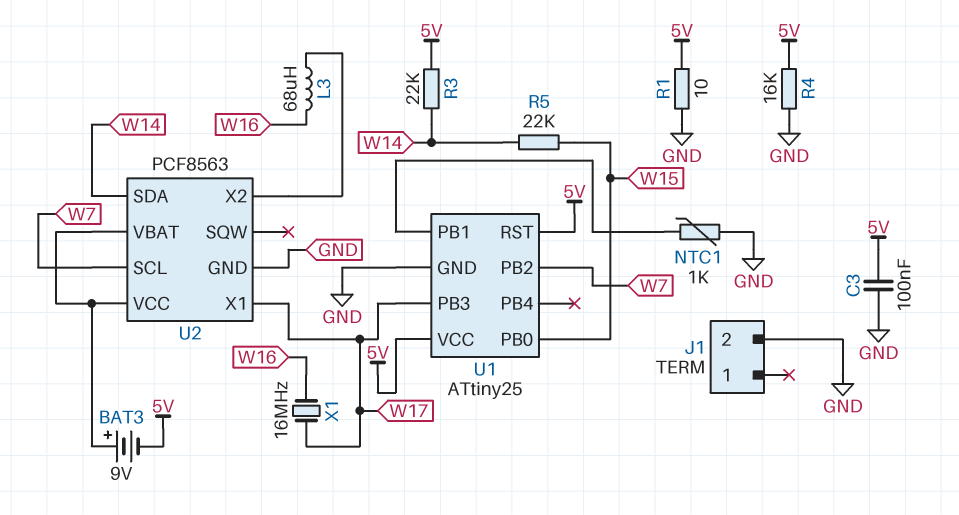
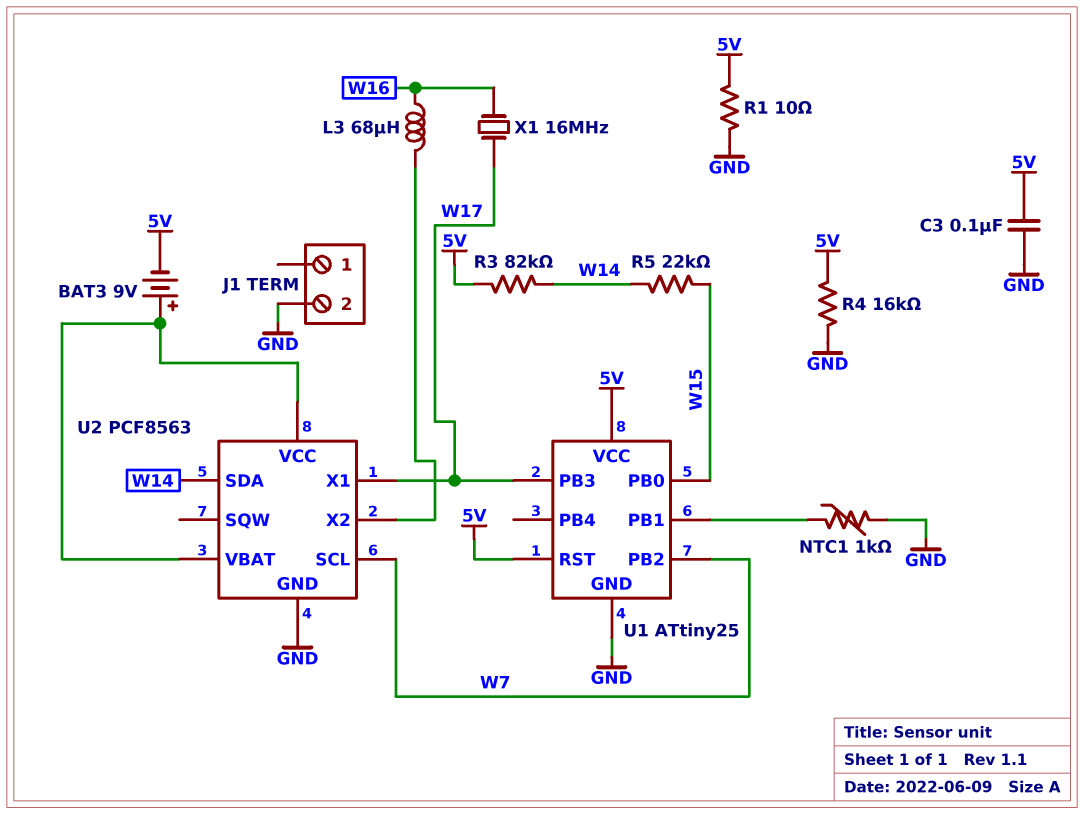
R3: 22k (5V, W14) -> 82k (5V, W14)

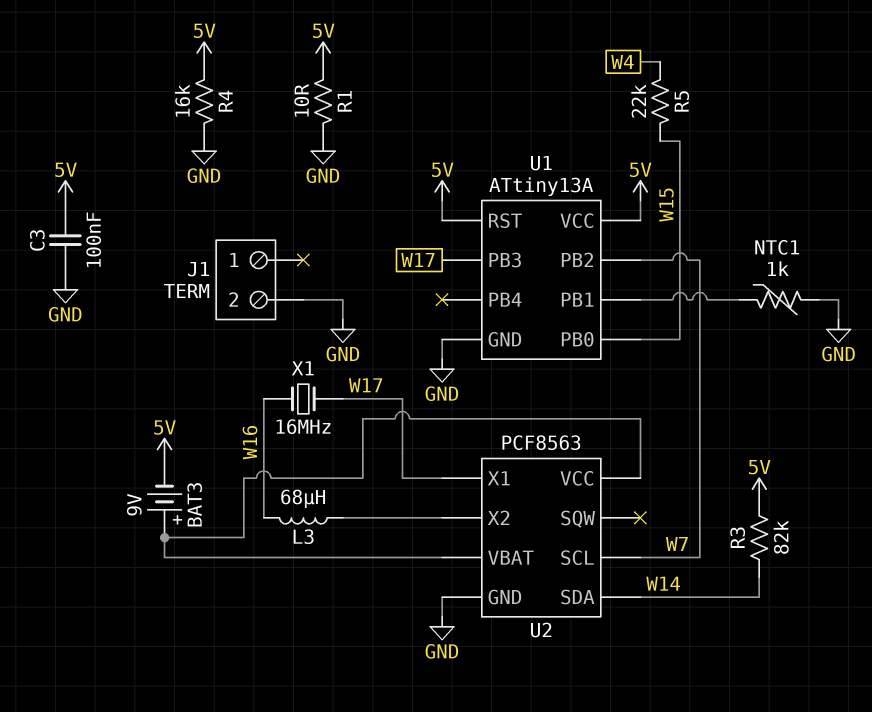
R5: 22k (W14, W15) -> 22k (W4, W15)
U1: ATtiny25 -> ATtiny13A

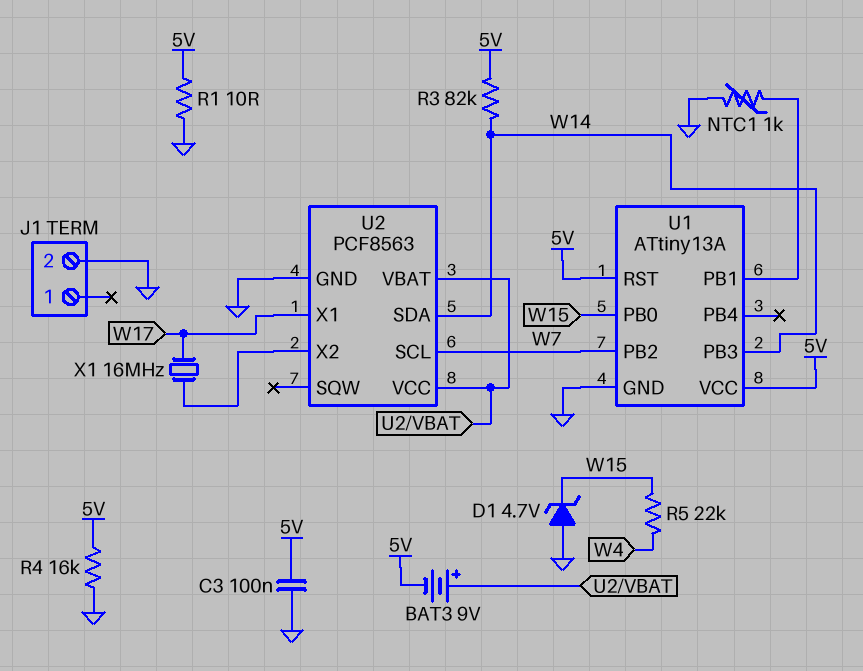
D1: none -> zener 4.7V (A GND, K W15)
L3: 68uH (U2/X2, W16) -> none
U1 pin PB3: W17 -> W14
X1: 16MHz (W16, W17) -> 16MHz (U2/X2, W17)

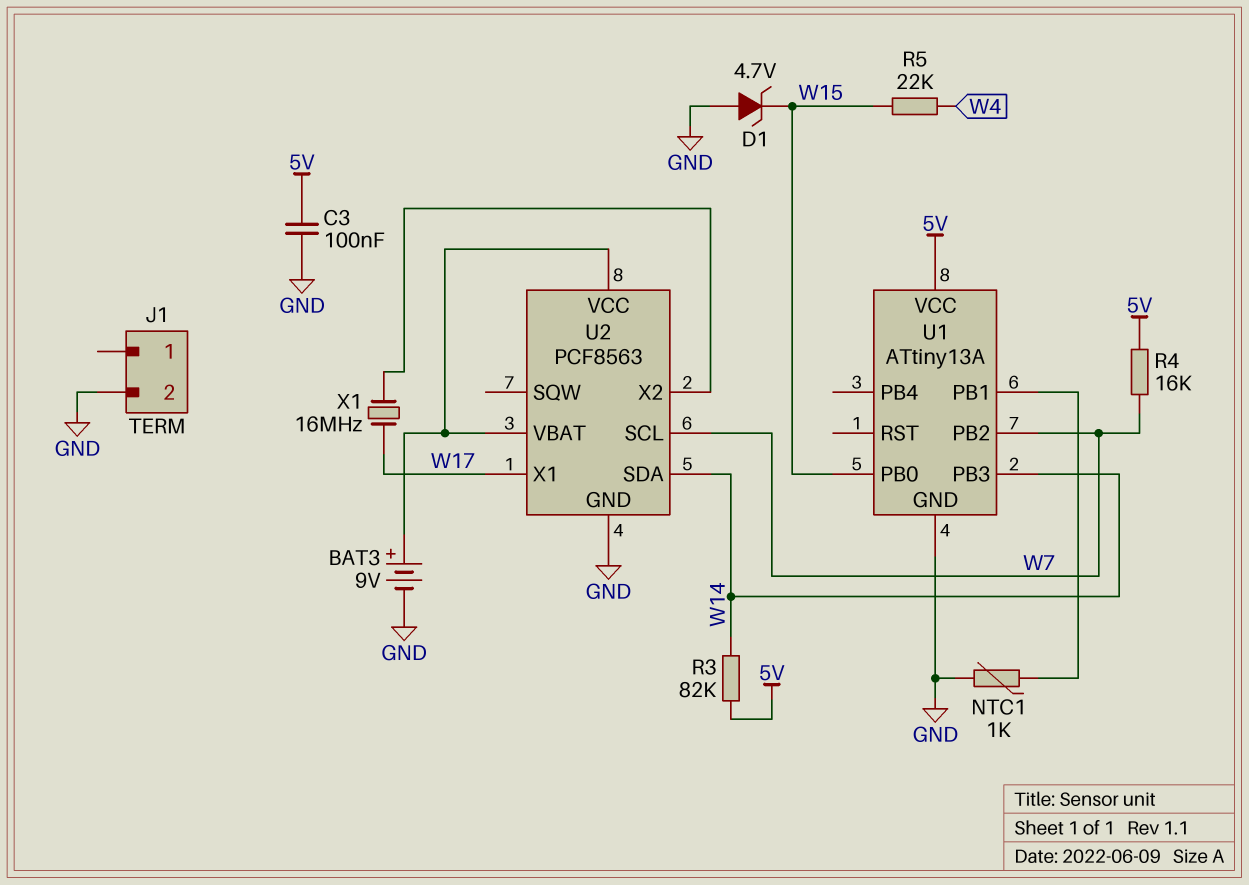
BAT3: 9V (plus U2/VBAT, minus 5V) -> 9V (plus U2/VBAT, minus GND)
R1: 10 (5V, GND) -> none
R4: 16k (5V, GND) -> 16k (5V, W7)
U1 pin RST: 5V -> none

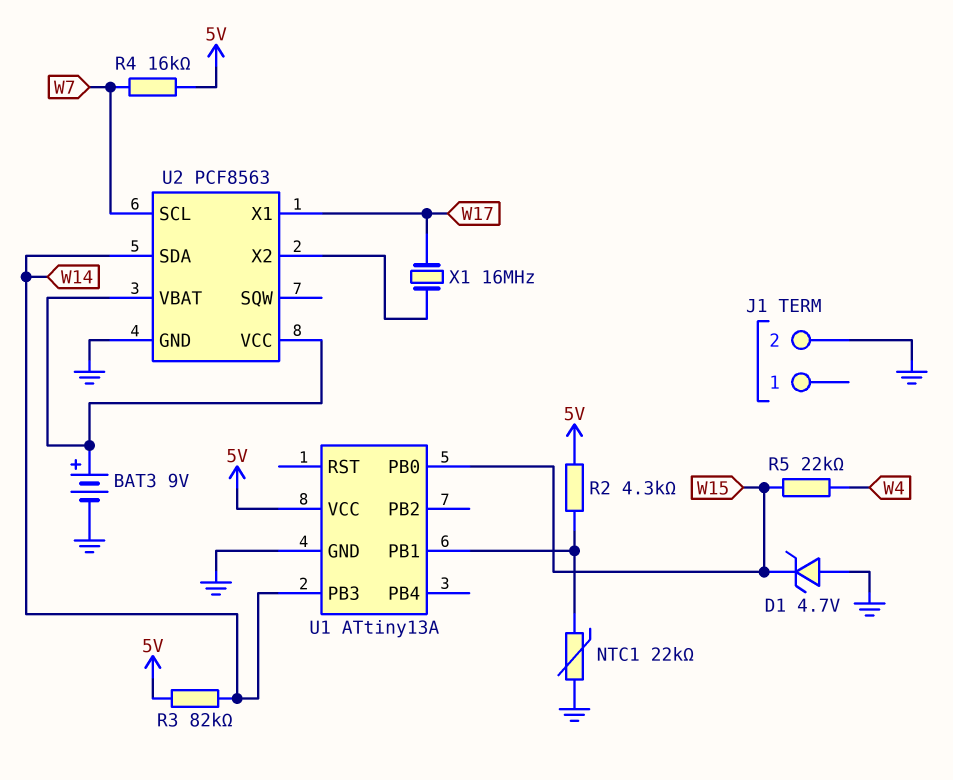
C3: 100nF (5V, GND) -> none
NTC1: 1k (GND, U1/PB1) -> 22k (GND, U1/PB1)
R2: none -> 4.3k (5V, U1/PB1)
U1 pin PB2: W7 -> none

